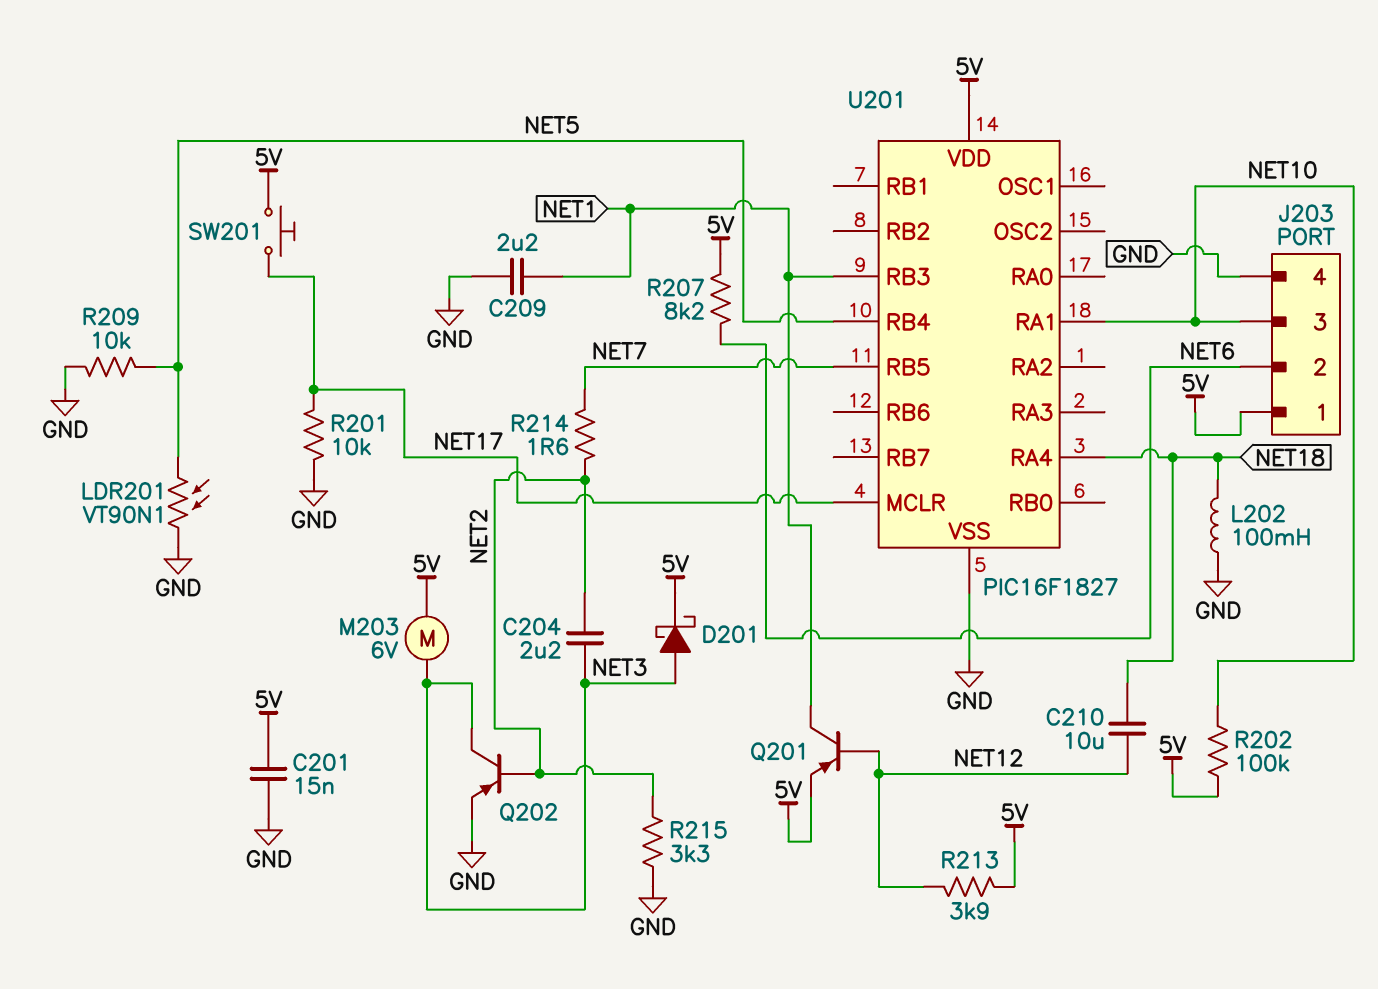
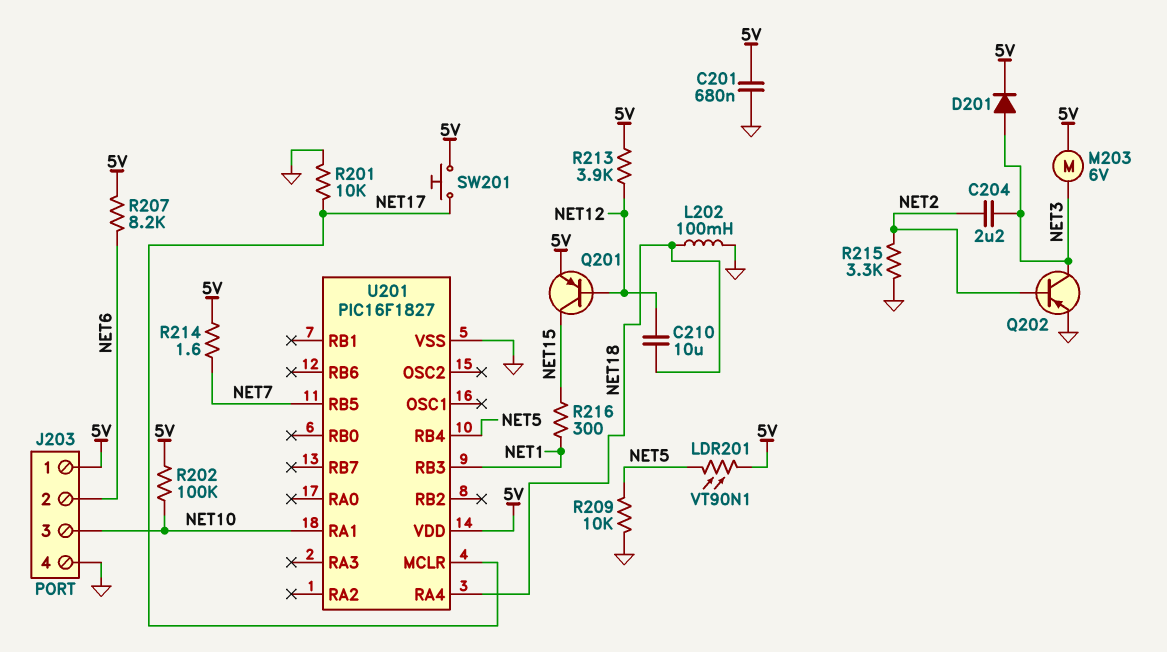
C201: 15nF (5V, GND) -> 680nF (5V, GND)
C209: 2.2uF (GND, NET1) -> none
D201: schottky (A NET3, K 5V) -> diode (A NET3, K 5V)
LDR201: VT90N1 (GND, NET5) -> VT90N1 (5V, NET5)
Q201: PNP (B NET12, C NET1, E 5V) -> PNP (B NET12, C NET15, E 5V)
R214: 1.6 (NET2, NET7) -> 1.6 (5V, NET7)
R216: none -> 300 (NET1, NET15)

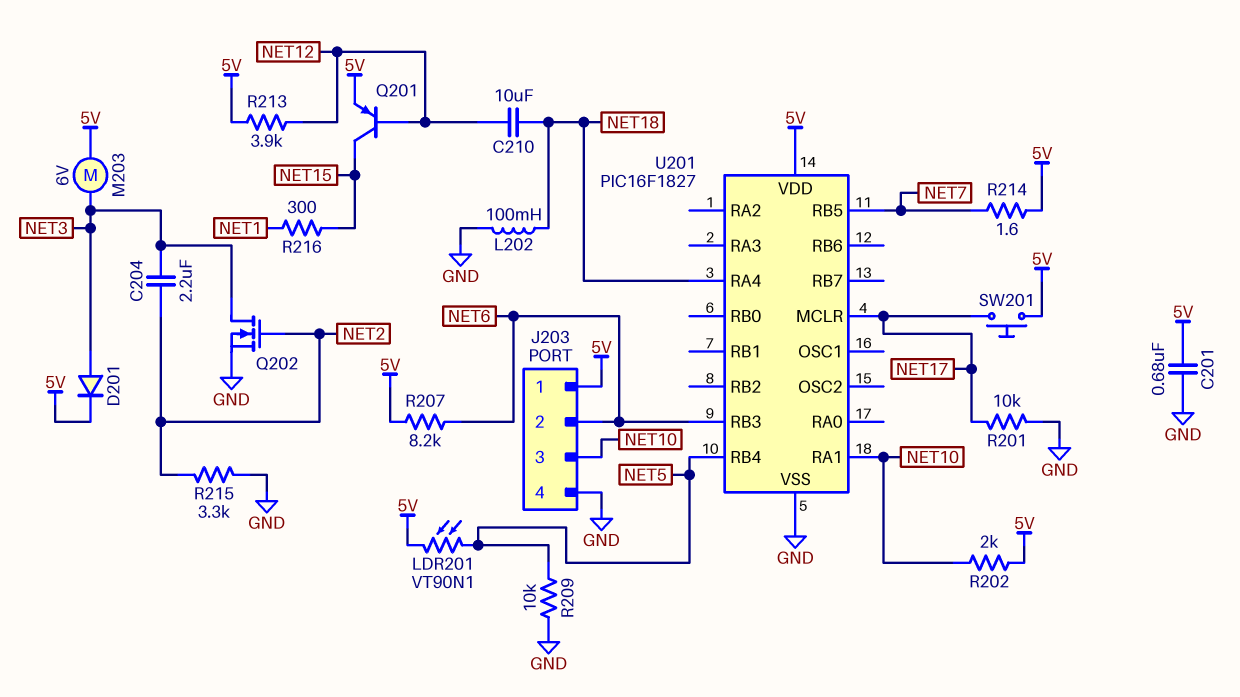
Q202: PNP (B NET2, C NET3, E GND) -> NMOS (G NET2, D NET3, S GND)
R202: 100k (5V, NET10) -> 2k (5V, NET10)
U201 pin RB3: NET1 -> NET6

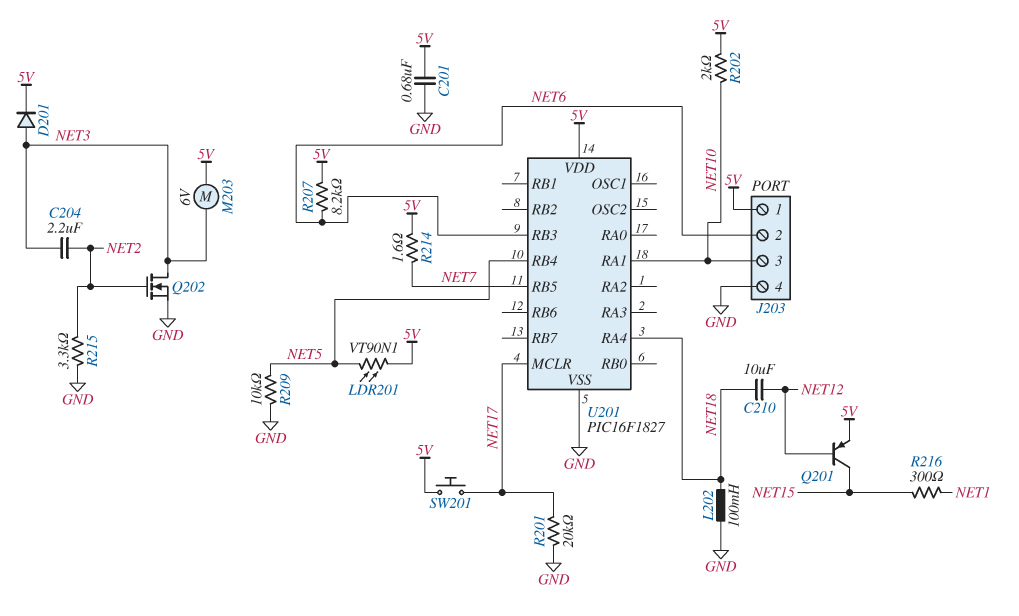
R201: 10k (GND, NET17) -> 20k (GND, NET17)
R213: 3.9k (5V, NET12) -> none

